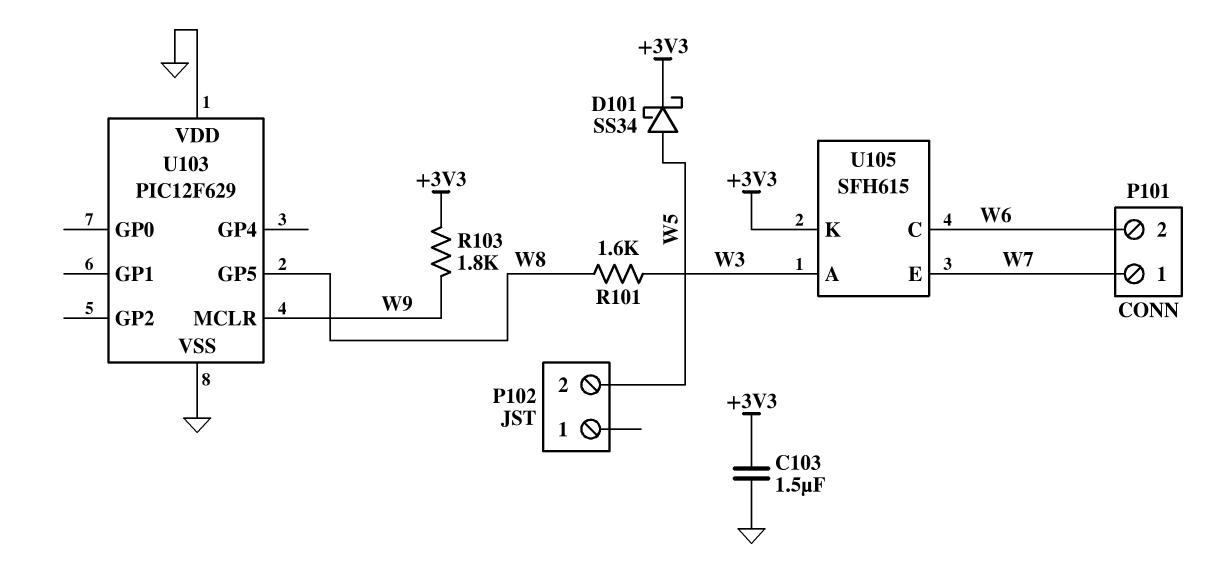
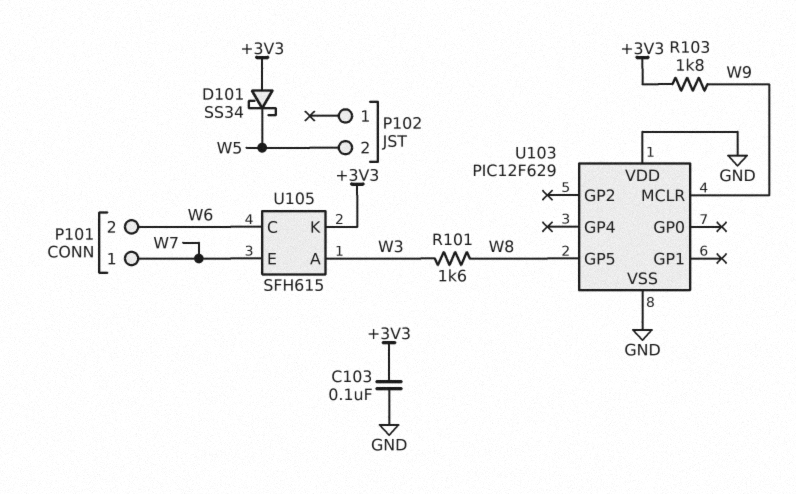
C103: 1.5uF (+3V3, GND) -> 100nF (+3V3, GND)
D101: schottky SS34 (A W5, K +3V3) -> schottky SS34 (A +3V3, K W5)

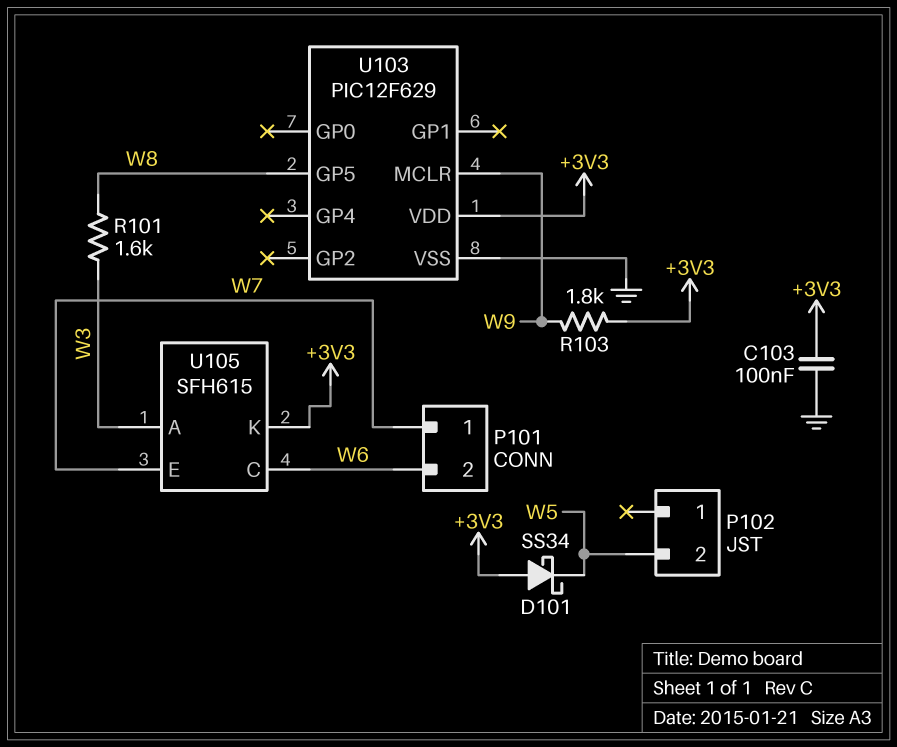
U103 pin VDD: GND -> +3V3

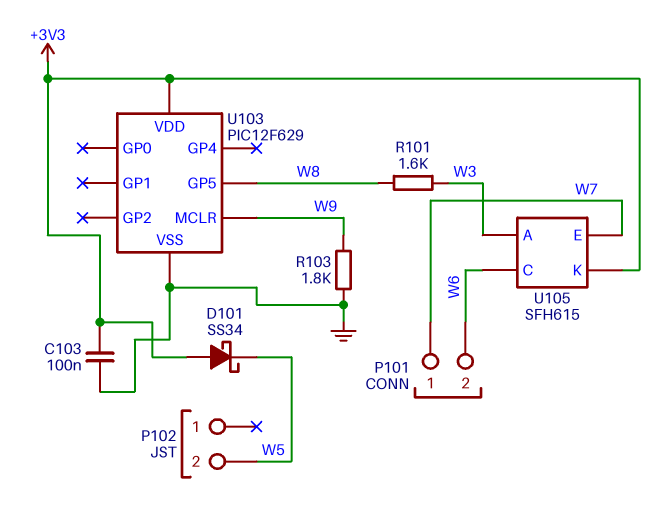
R103: 1.8k (+3V3, W9) -> 1.8k (GND, W9)

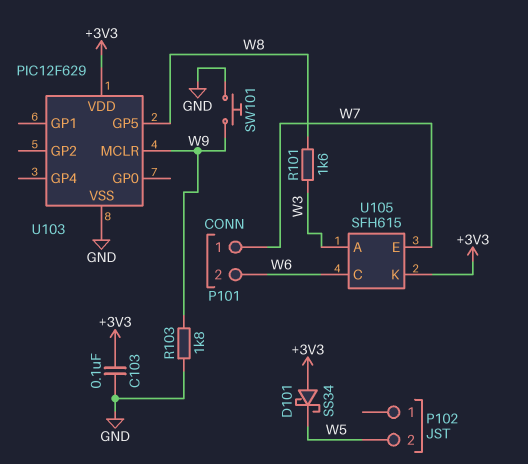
SW101: none -> button (GND, W9)

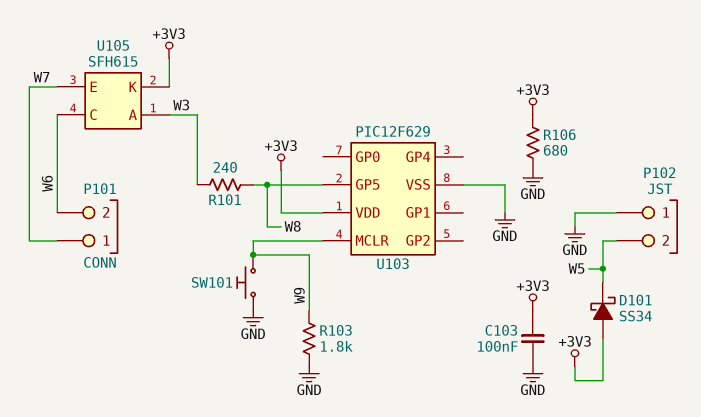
P102 pin 1: none -> GND
R101: 1.6k (W3, W8) -> 240 (W3, W8)
R106: none -> 680 (+3V3, GND)

